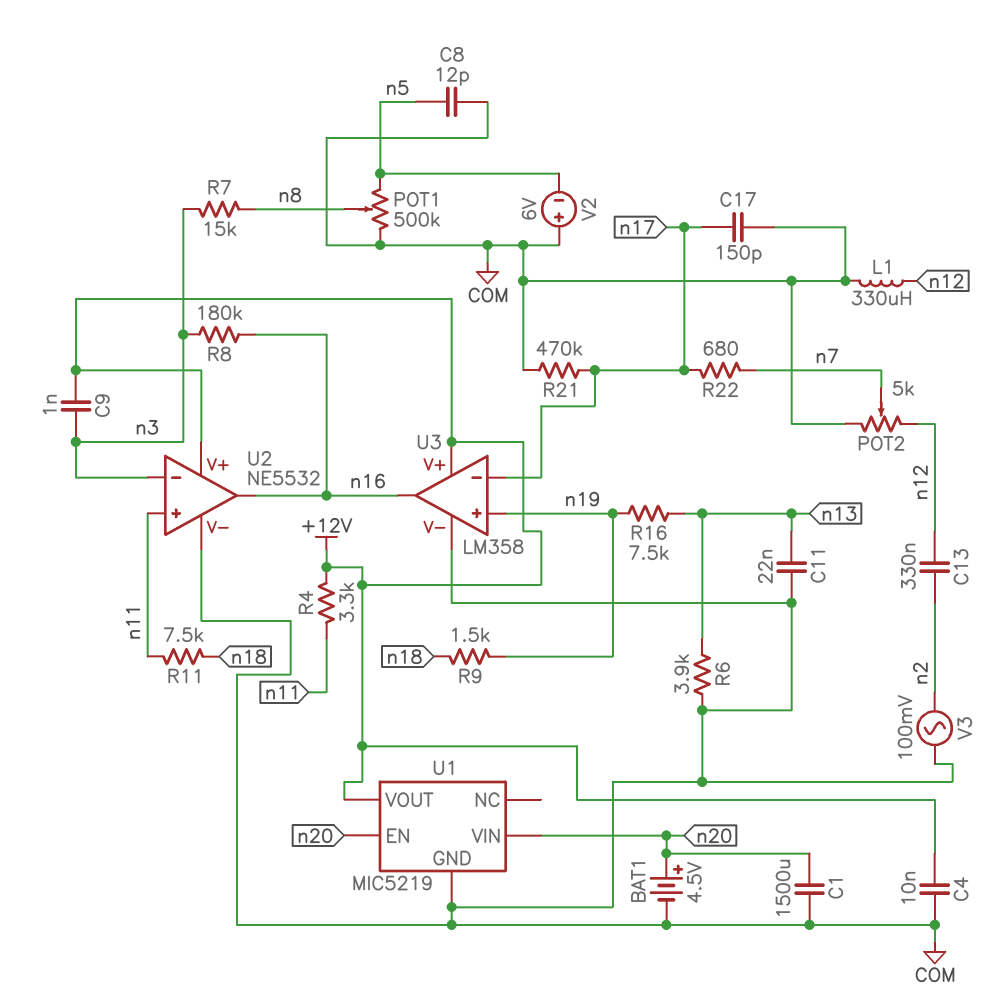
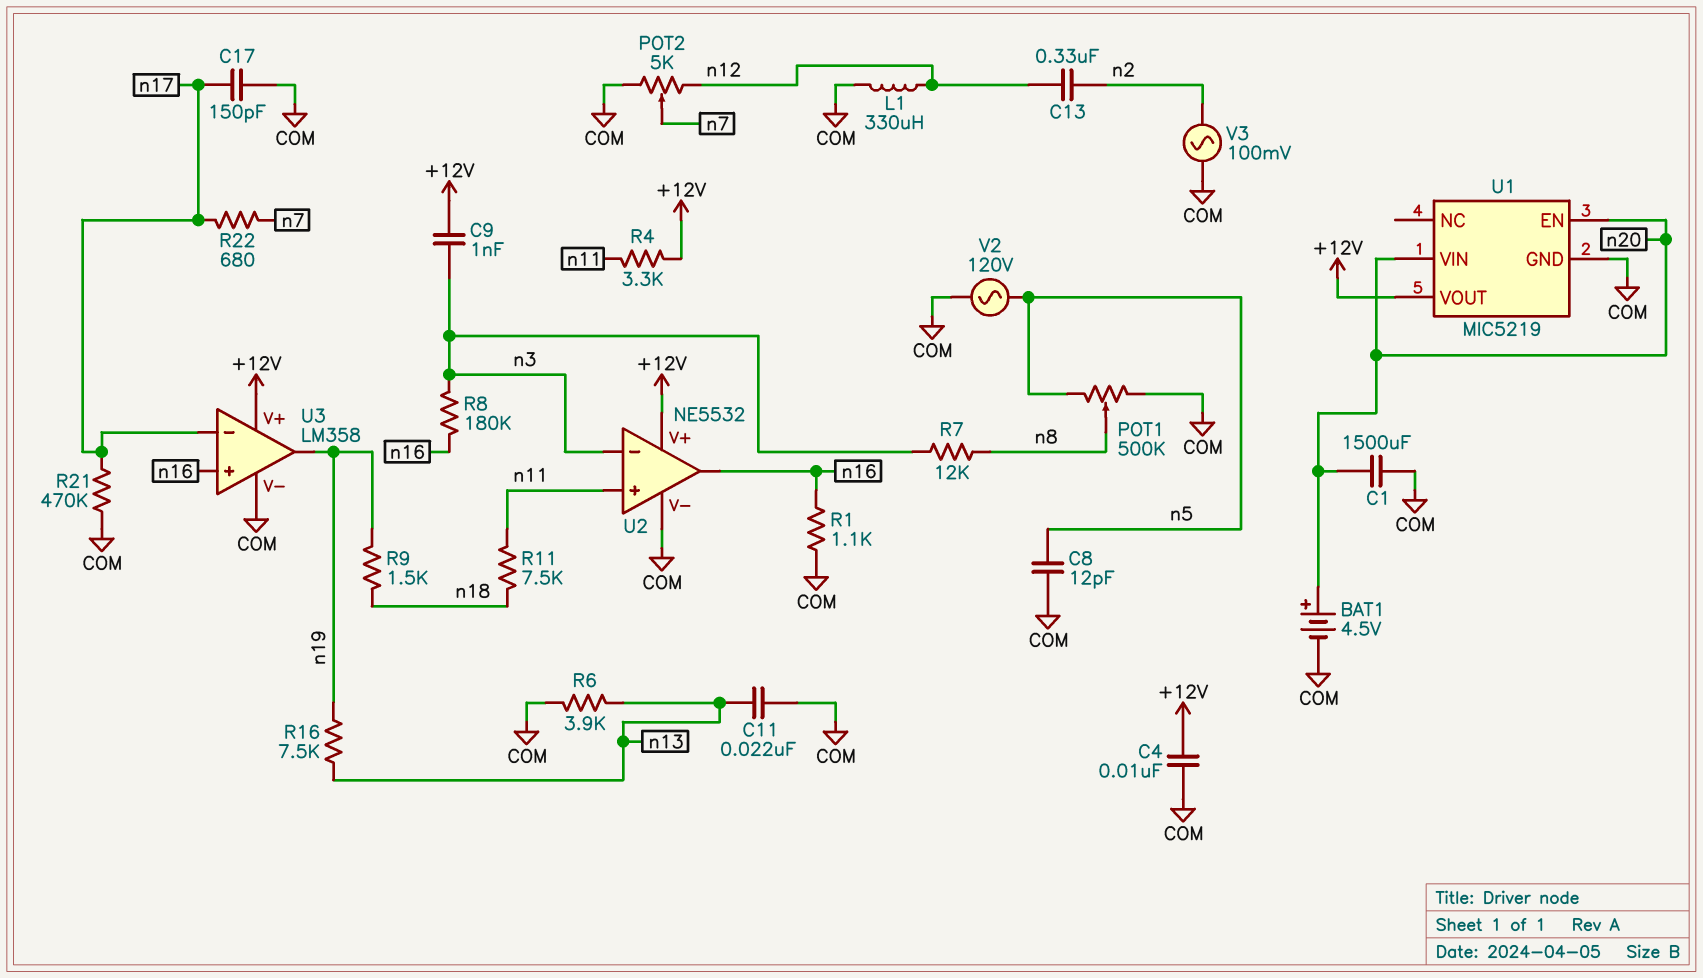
R1: none -> 1.1k (COM, n16)
R7: 15k (n3, n8) -> 12k (n3, n8)
U3 pin in+: n19 -> n16
U3 pin out: n16 -> n19
V2: 6V (plus COM, minus n5) -> AC 120V (COM, n5)

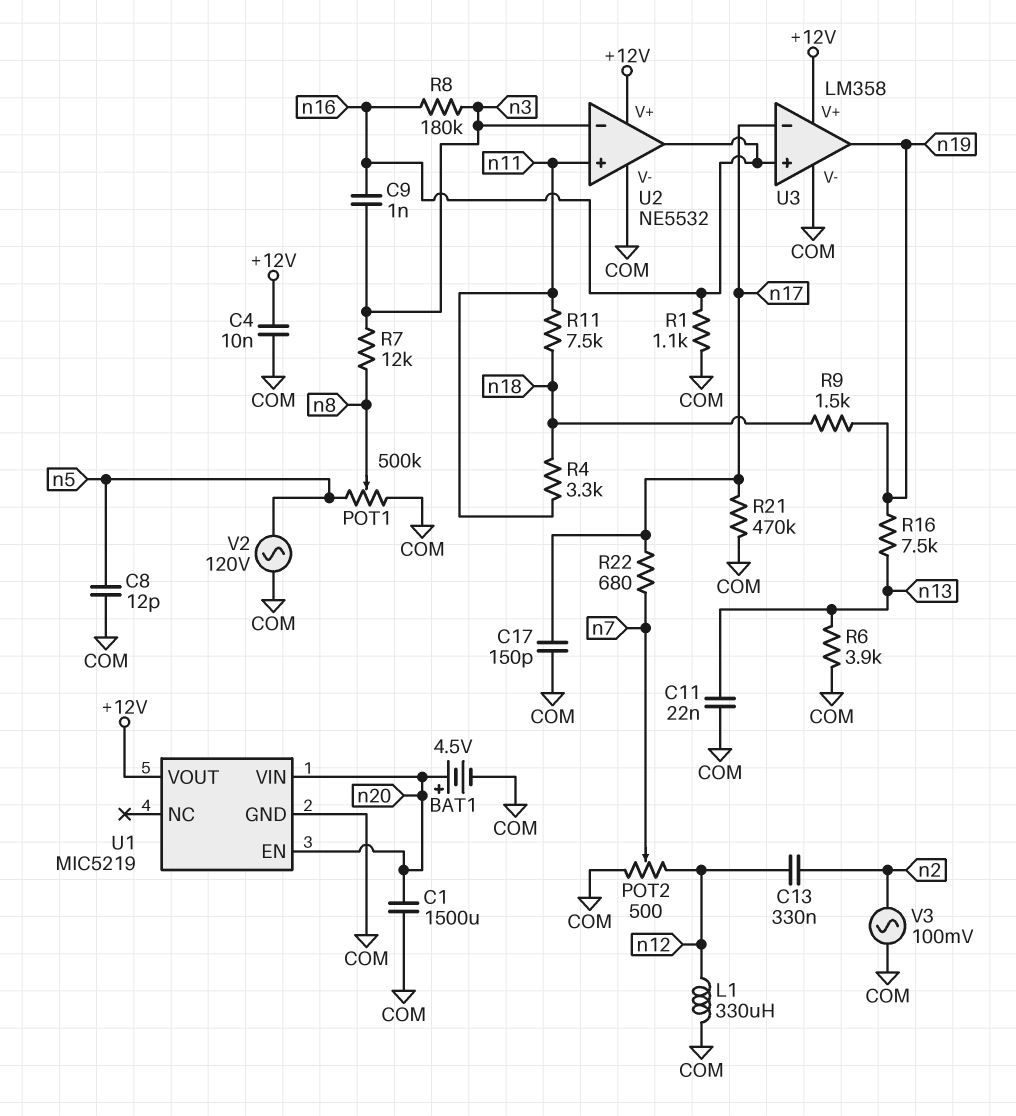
C9: 1nF (+12V, n3) -> 1nF (n3, n16)
POT2: 5k (COM, n12, wiper n7) -> 500 (COM, n12, wiper n7)
R4: 3.3k (+12V, n11) -> 3.3k (n11, n18)

